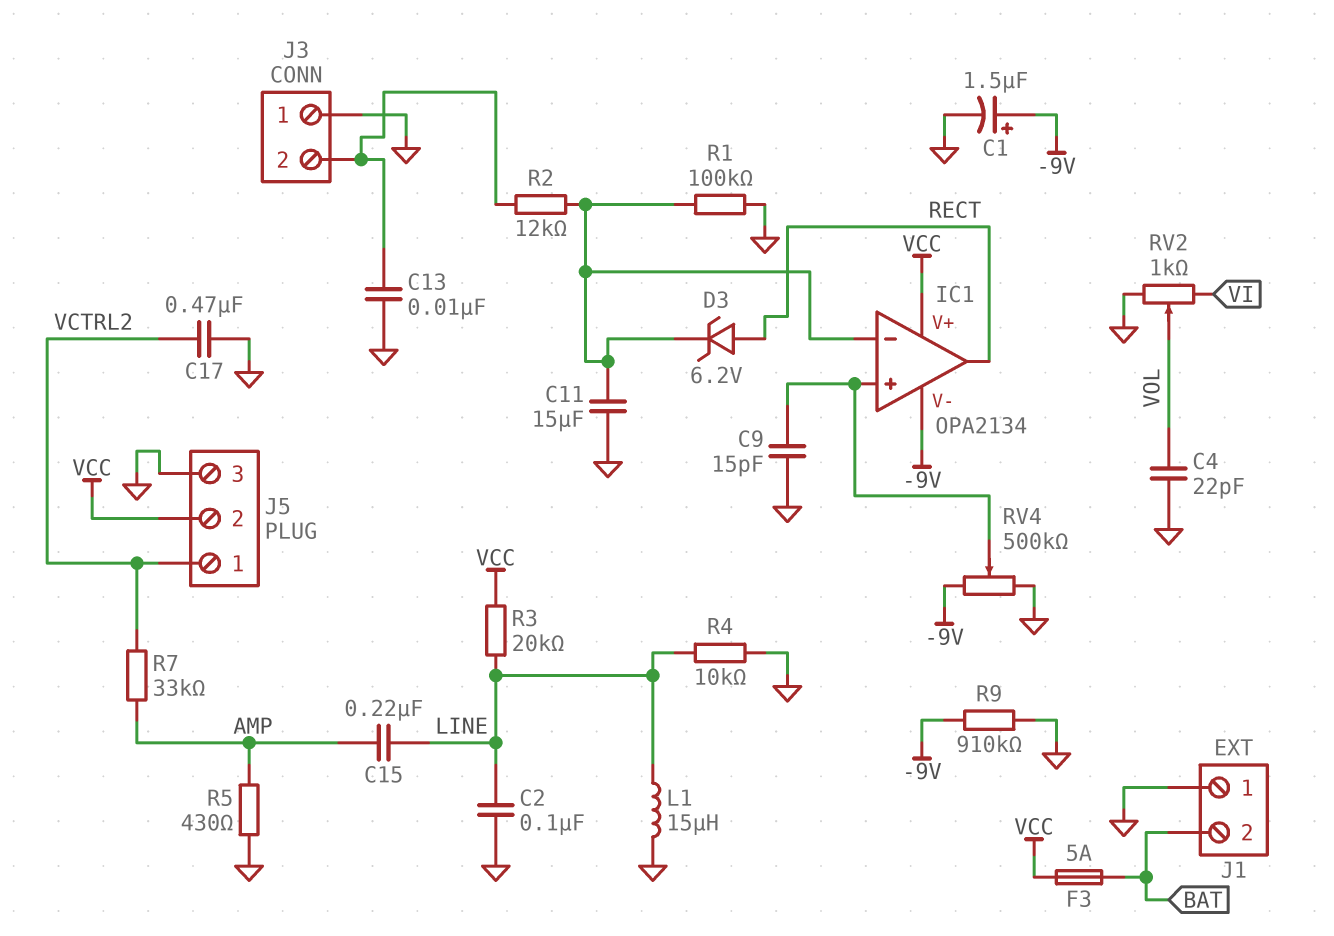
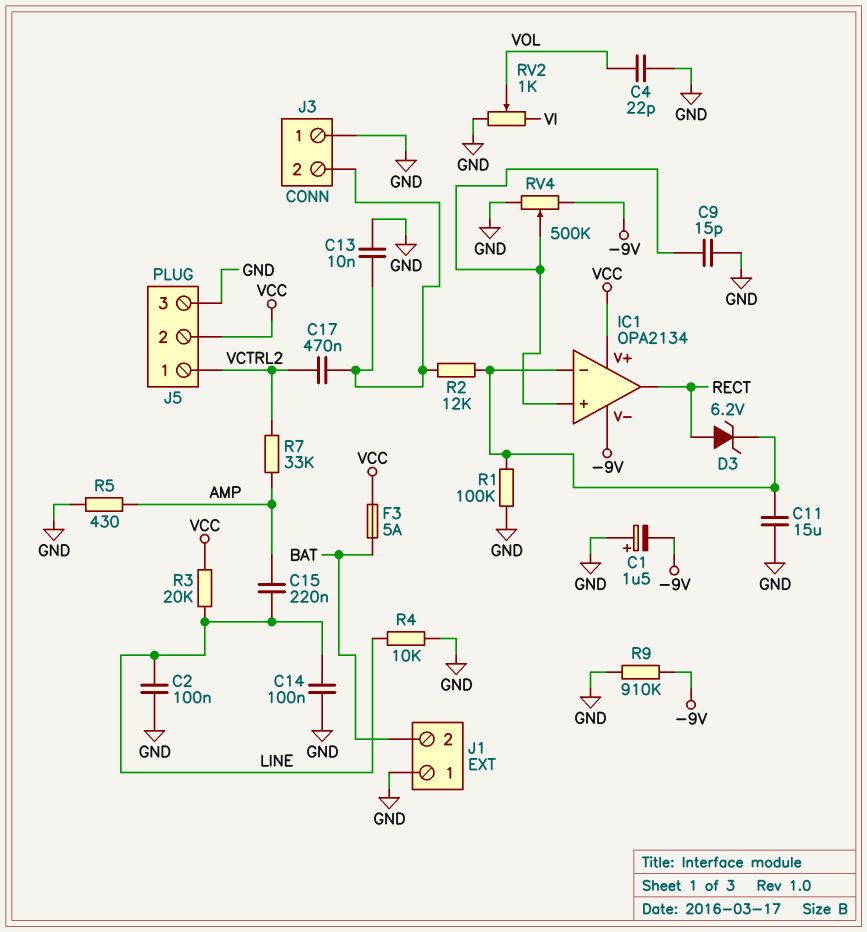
C1: 1.5uF (plus -9V, minus GND) -> 1.5uF (plus GND, minus -9V)
C14: none -> 100nF (GND, LINE)
C17: 470nF (GND, VCTRL2) -> 470nF (J3/2, VCTRL2)
L1: 15uH (GND, LINE) -> none

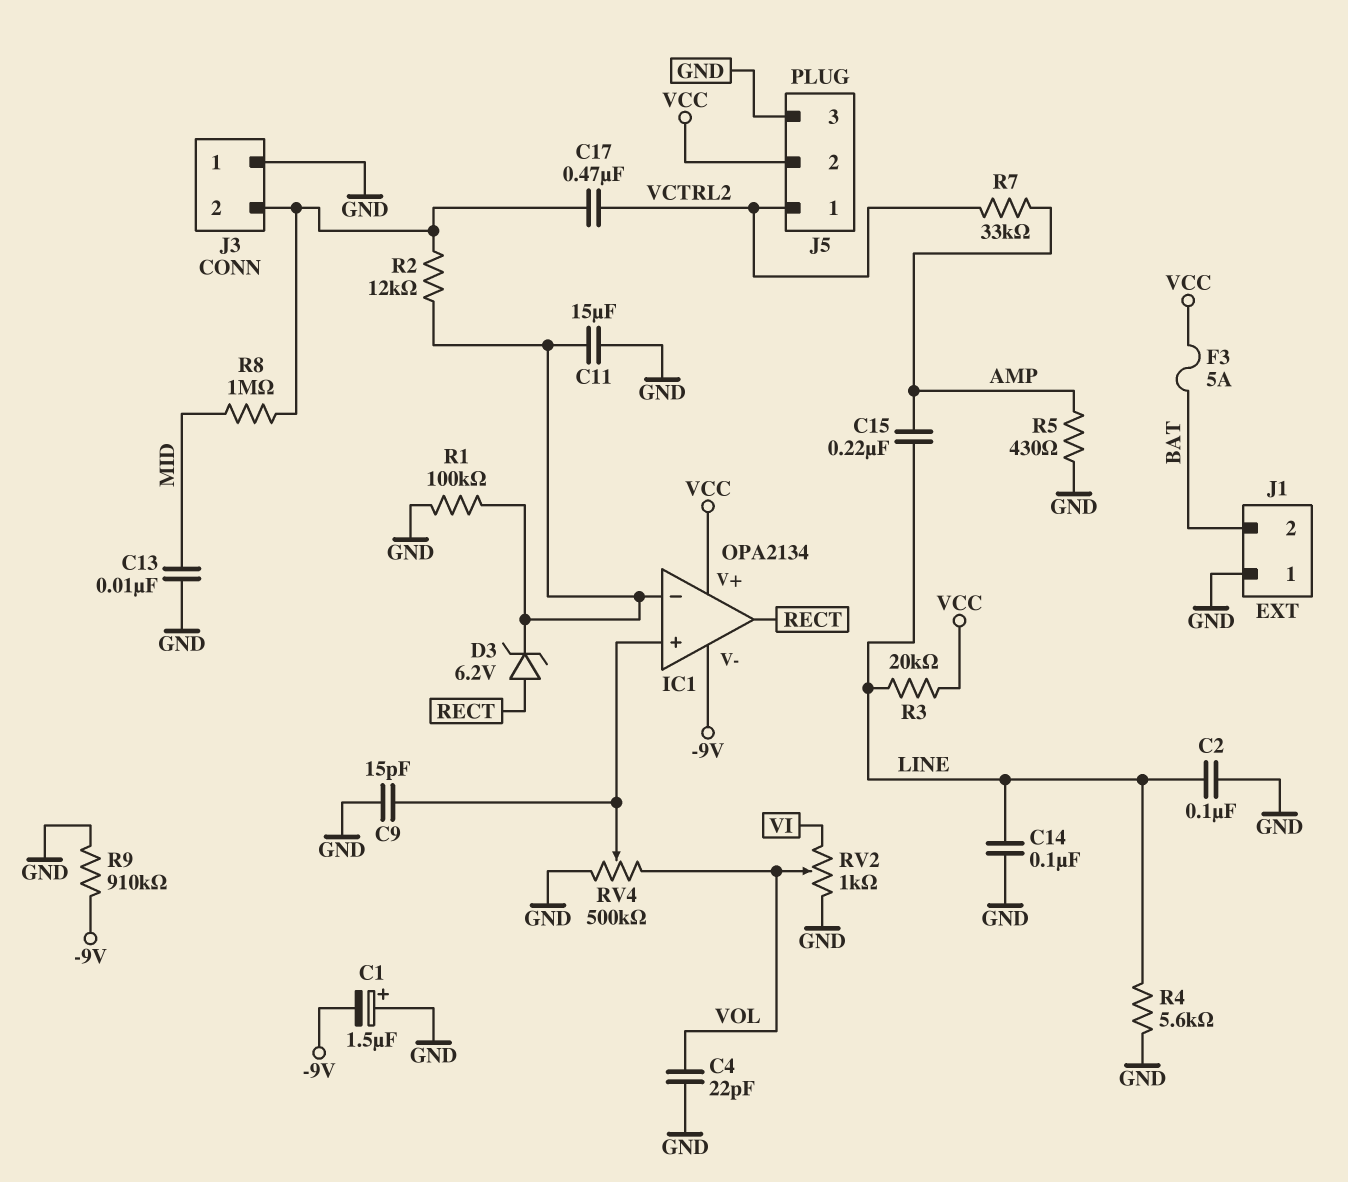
C13: 10nF (GND, J3/2) -> 10nF (GND, MID)
R4: 10k (GND, LINE) -> 5.6k (GND, LINE)
R8: none -> 1M (J3/2, MID)
RV4: 500k (-9V, GND, wiper IC1/in+) -> 500k (GND, VOL, wiper IC1/in+)

